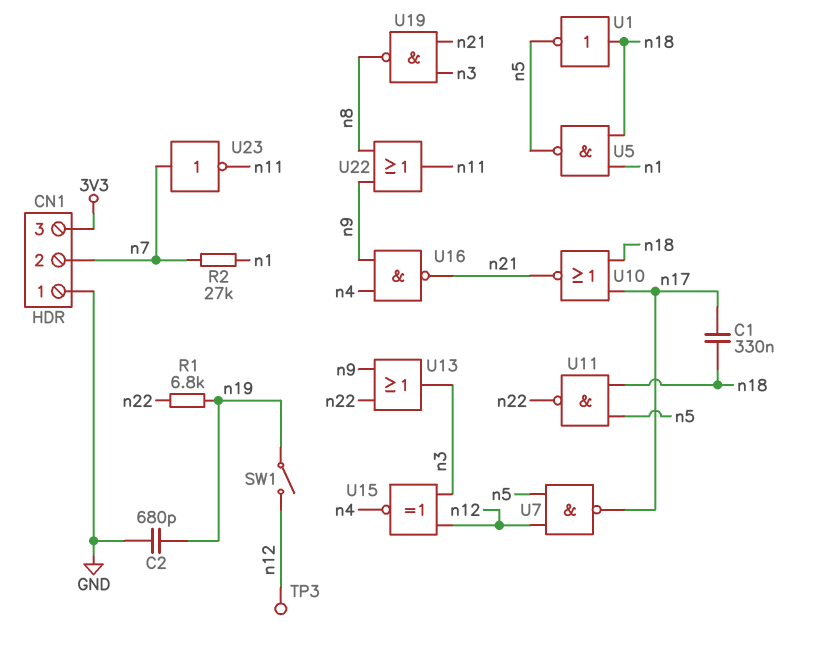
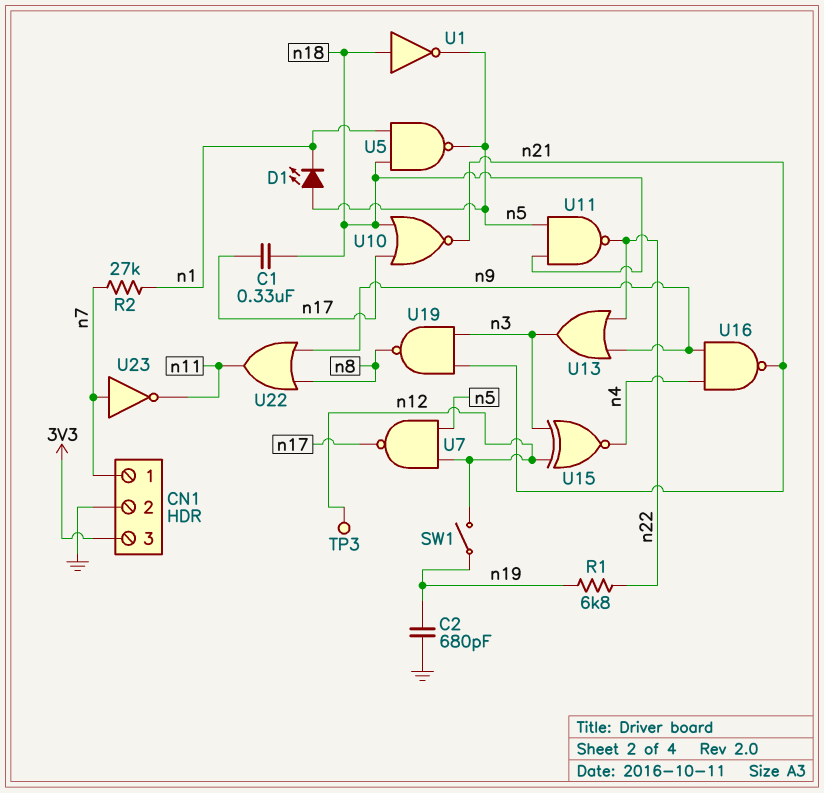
CN1 pin 1: GND -> n7
CN1 pin 2: n7 -> GND
D1: none -> LED (A n5, K n1)

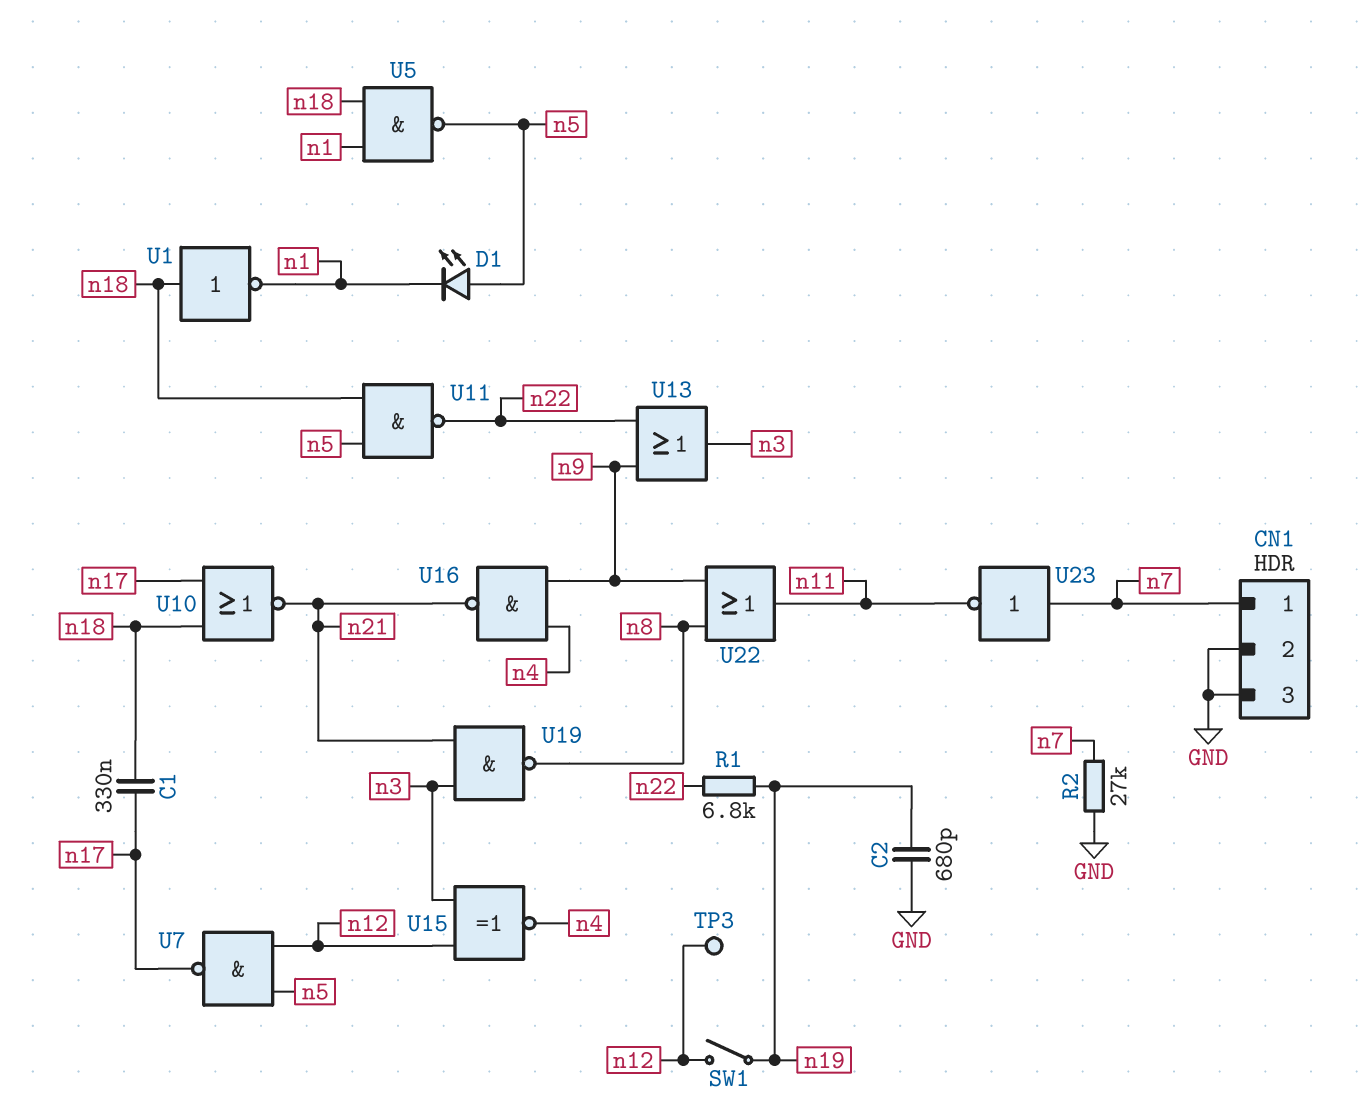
CN1 pin 3: 3V3 -> GND
R2: 27k (n1, n7) -> 27k (GND, n7)
U1: NOT (in n18, out n5) -> NOT (in n18, out n1)

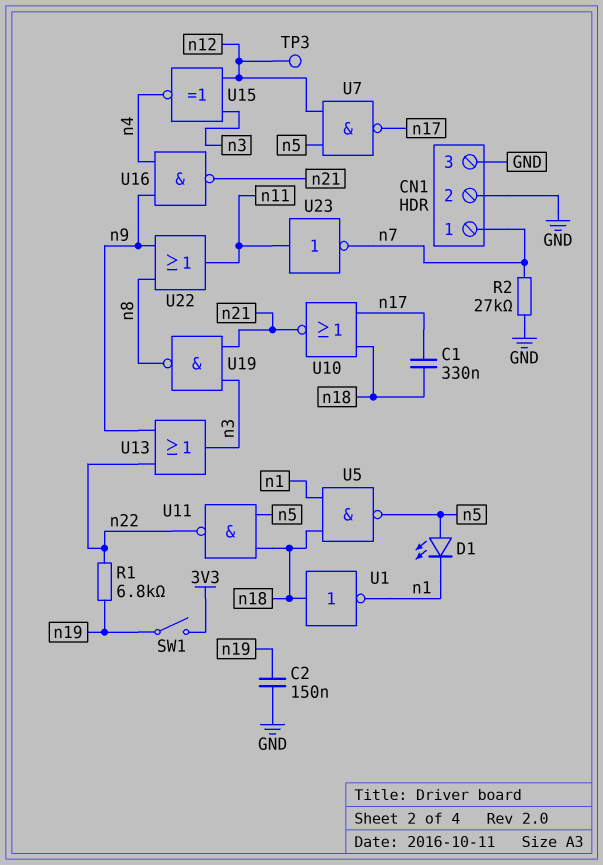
C2: 680pF (GND, n19) -> 150nF (GND, n19)
SW1: switch (n12, n19) -> switch (3V3, n19)
U23: NOT (in n7, out n11) -> NOT (in n11, out n7)

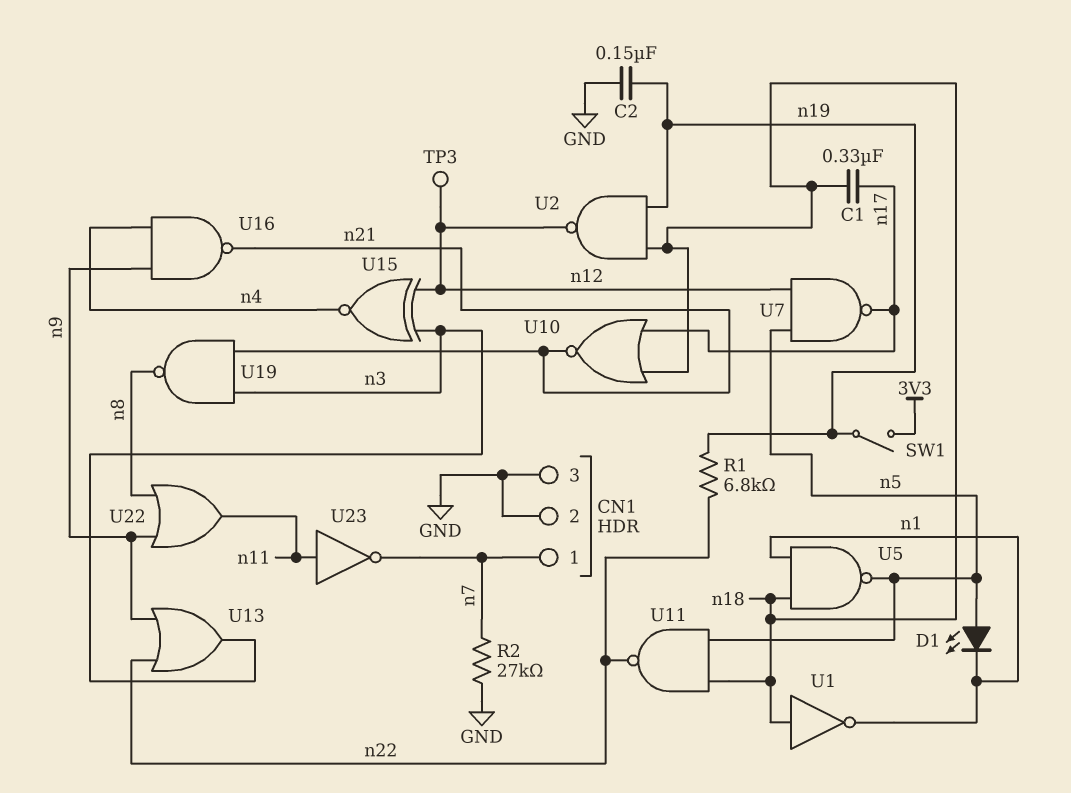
U2: none -> NAND (in n18, in n19, out n12)

